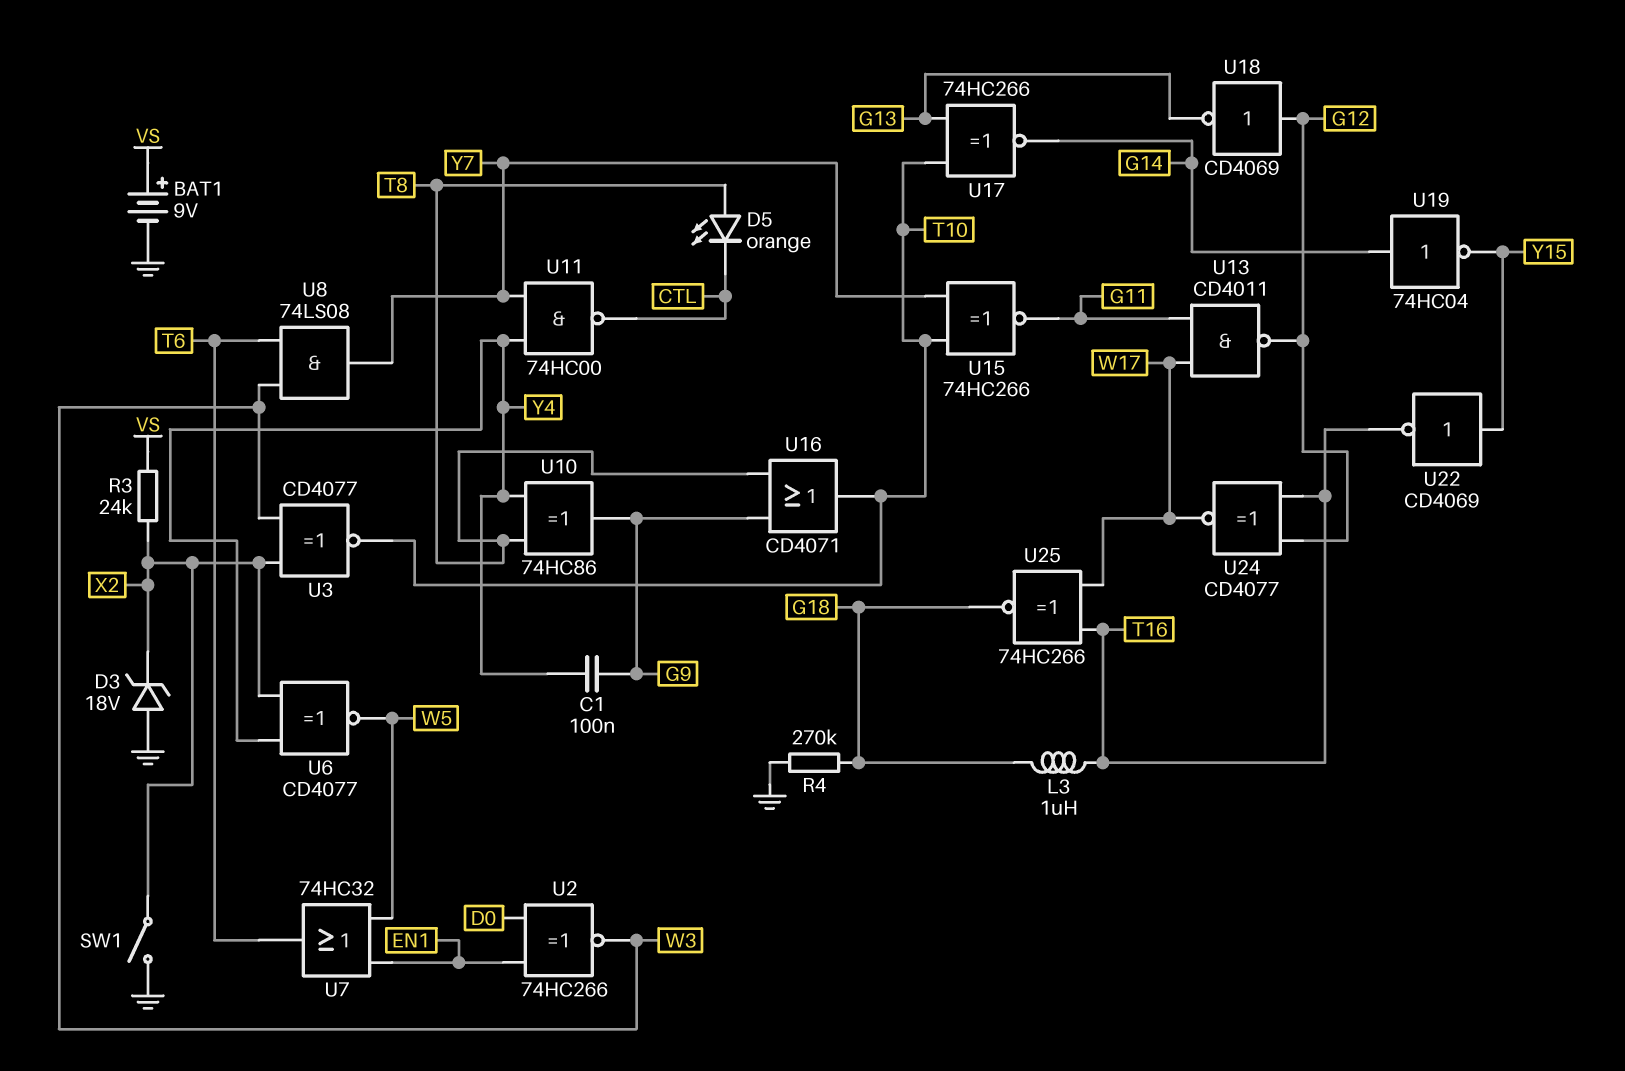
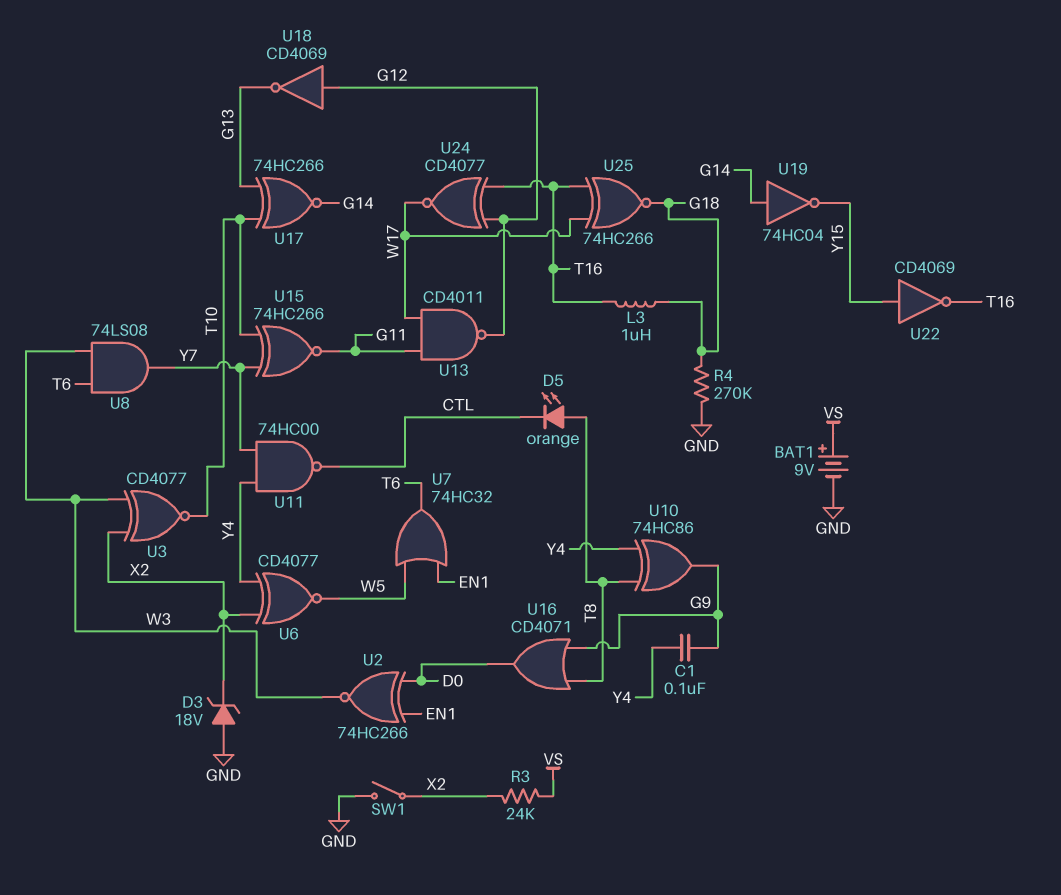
U16: OR CD4071 (in G9, in T8, out T10) -> OR CD4071 (in G9, in T8, out D0)

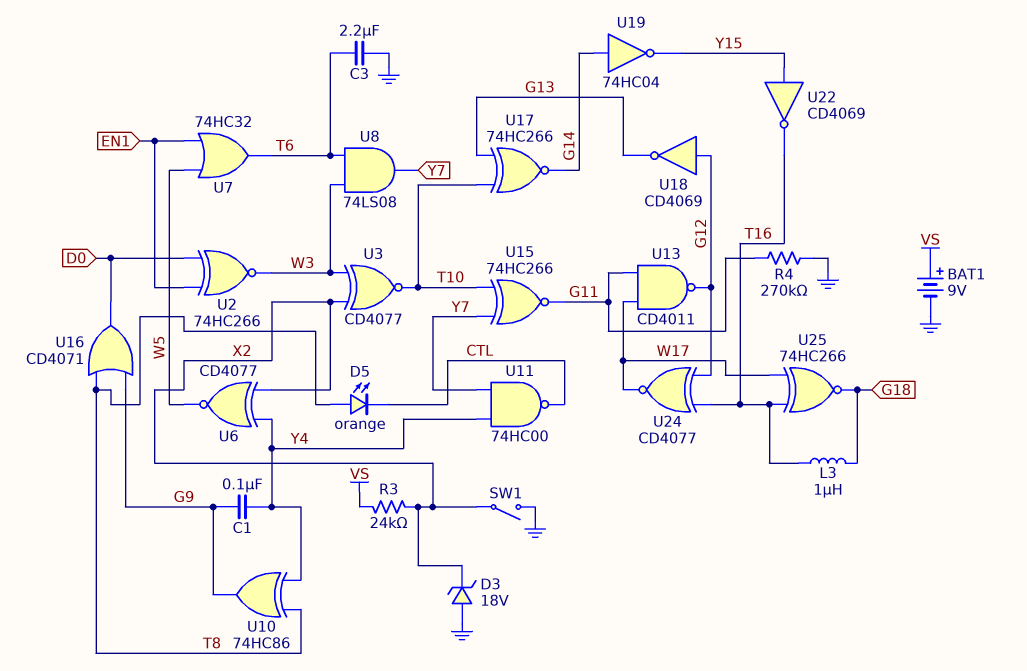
C3: none -> 2.2uF (GND, T6)
R4: 270k (G18, GND) -> 270k (G11, GND)

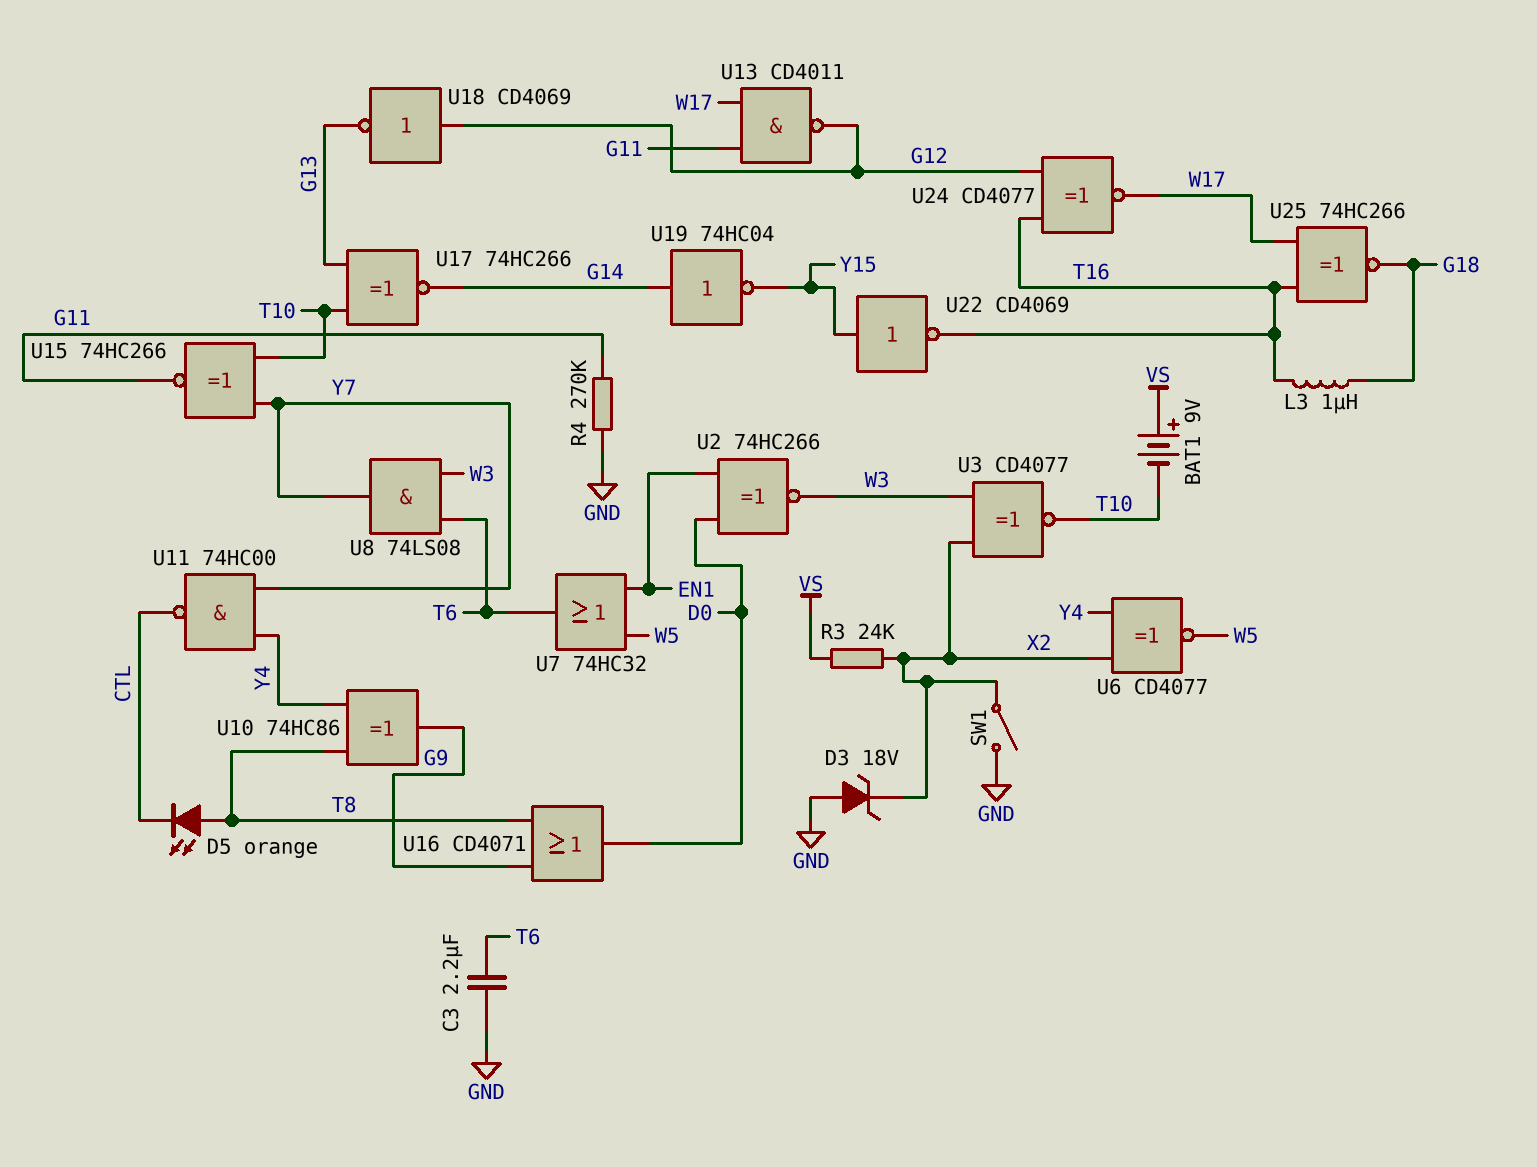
BAT1: 9V (plus VS, minus GND) -> 9V (plus VS, minus T10)
C1: 100nF (G9, Y4) -> none

